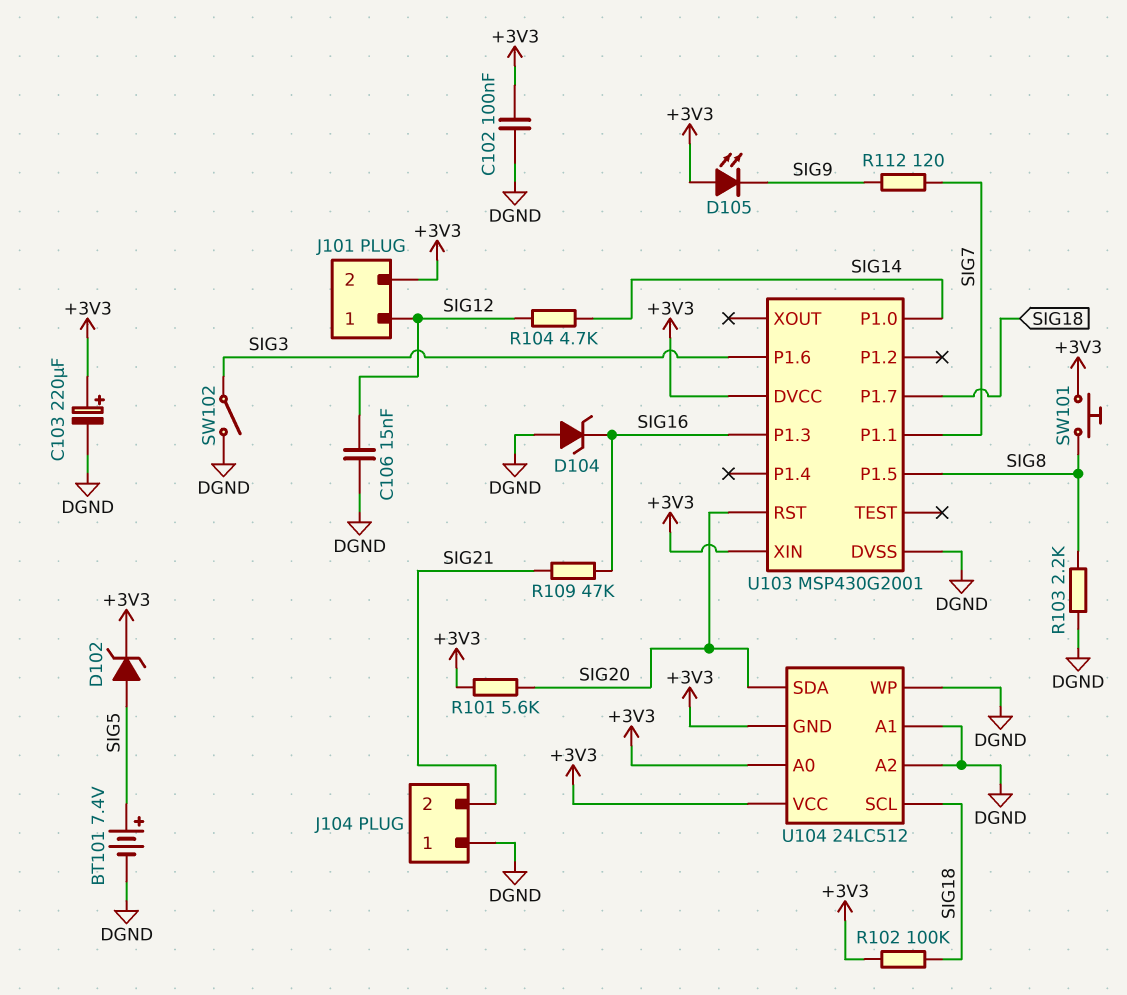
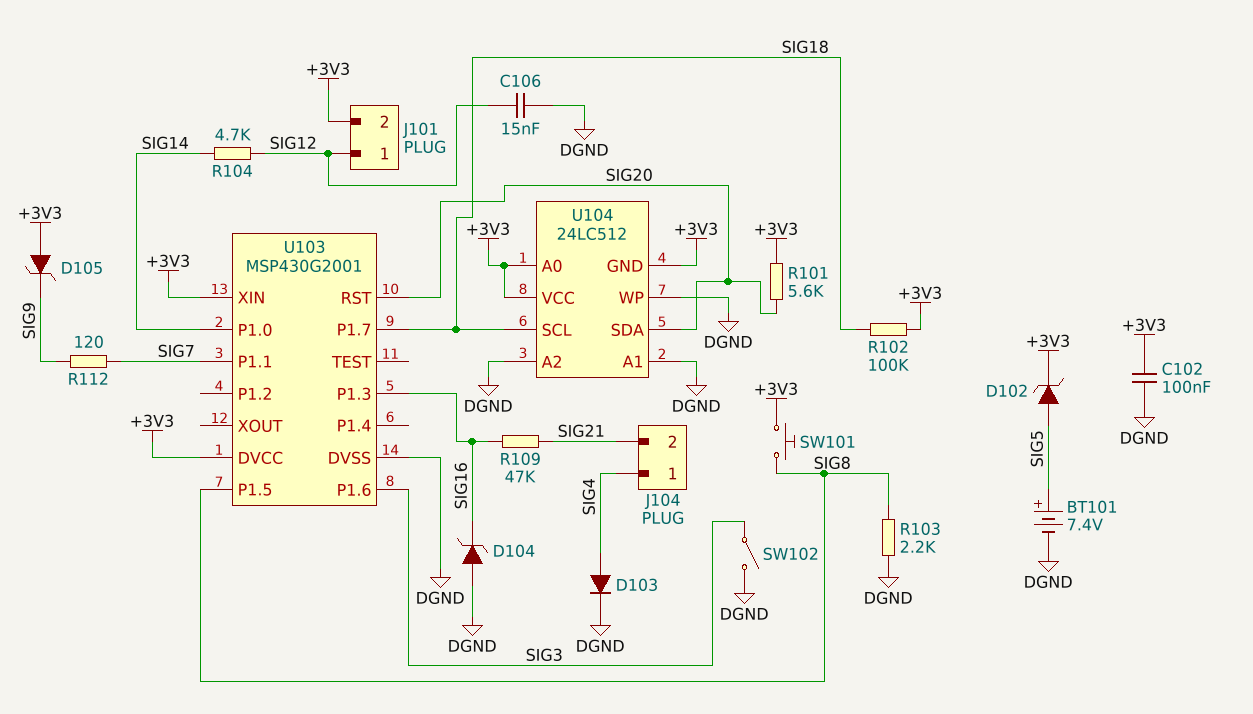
C103: 220uF (plus +3V3, minus DGND) -> none
D103: none -> diode (A SIG4, K DGND)
D105: LED (A +3V3, K SIG9) -> zener (A +3V3, K SIG9)
J104 pin 1: DGND -> SIG4

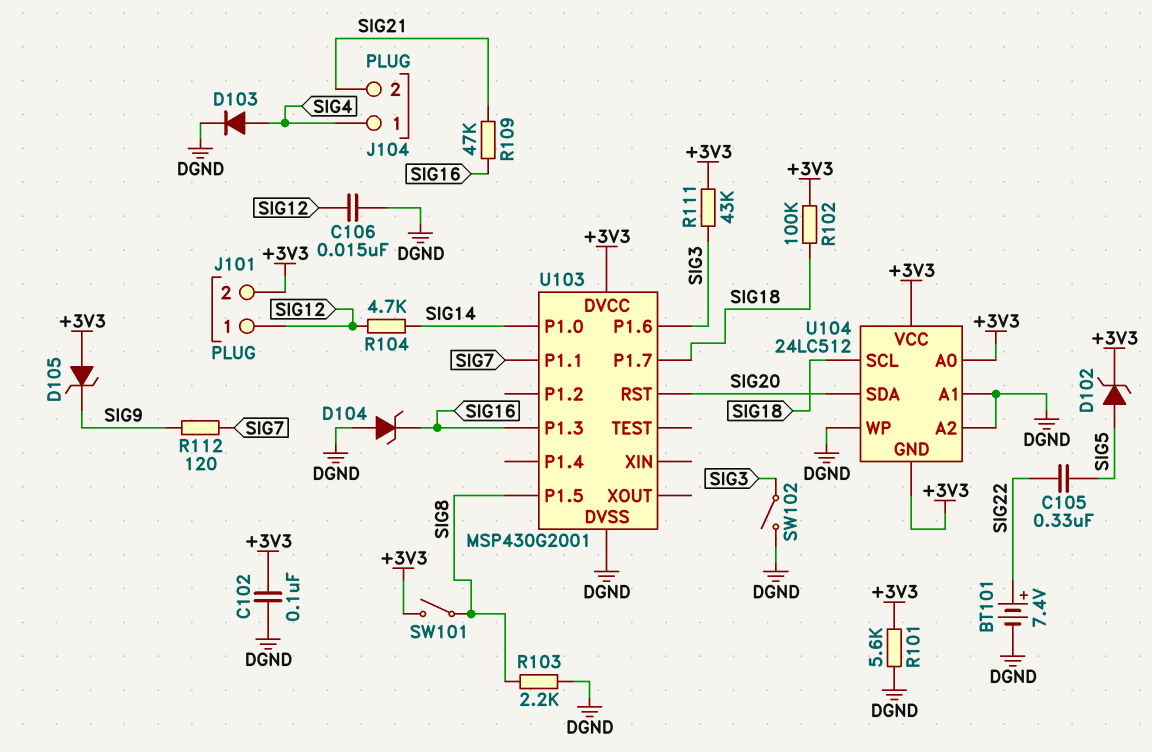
BT101: 7.4V (plus SIG5, minus DGND) -> 7.4V (plus SIG22, minus DGND)
C105: none -> 330nF (SIG5, SIG22)
R101: 5.6k (+3V3, SIG20) -> 5.6k (+3V3, DGND)
R111: none -> 43k (+3V3, SIG3)
SW101: button (+3V3, SIG8) -> switch (+3V3, SIG8)
U103 pin XIN: +3V3 -> none

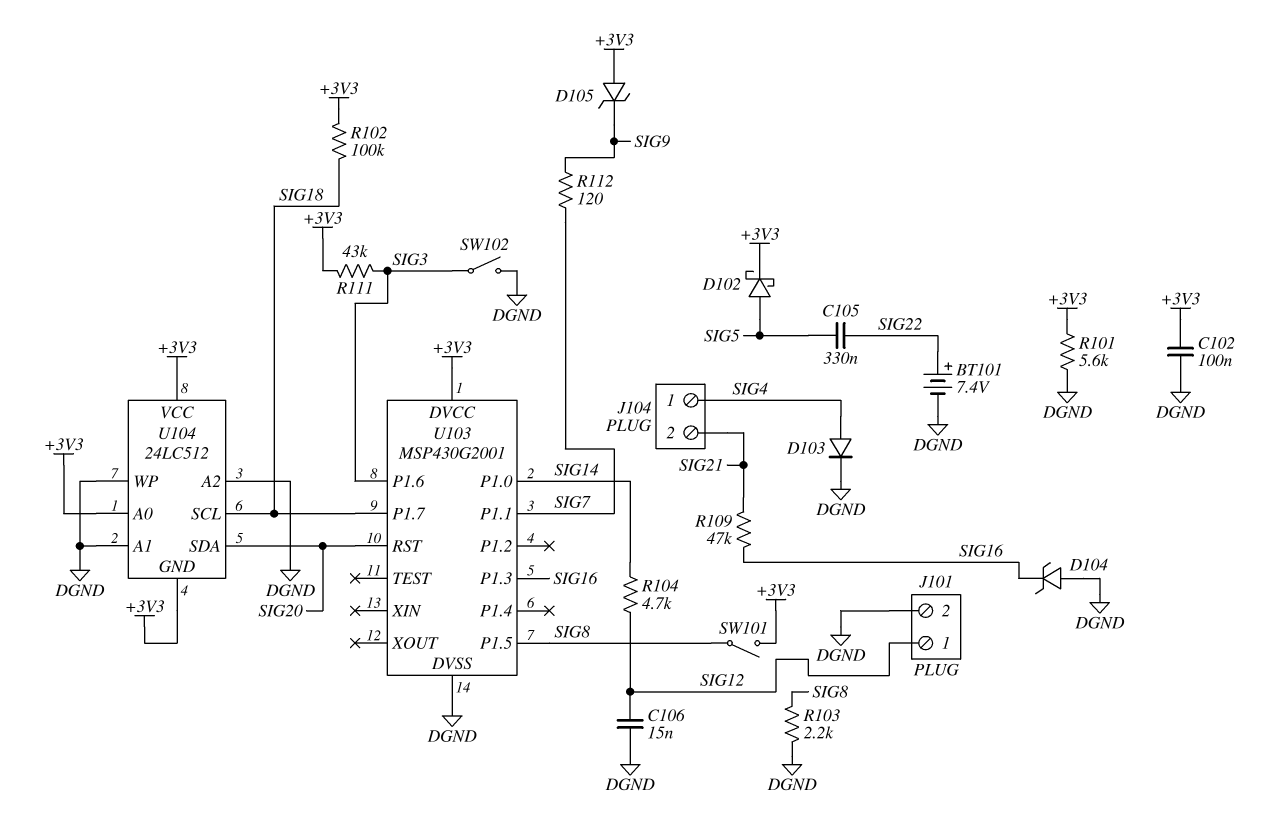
D102: zener (A SIG5, K +3V3) -> schottky (A SIG5, K +3V3)
J101 pin 2: +3V3 -> DGND

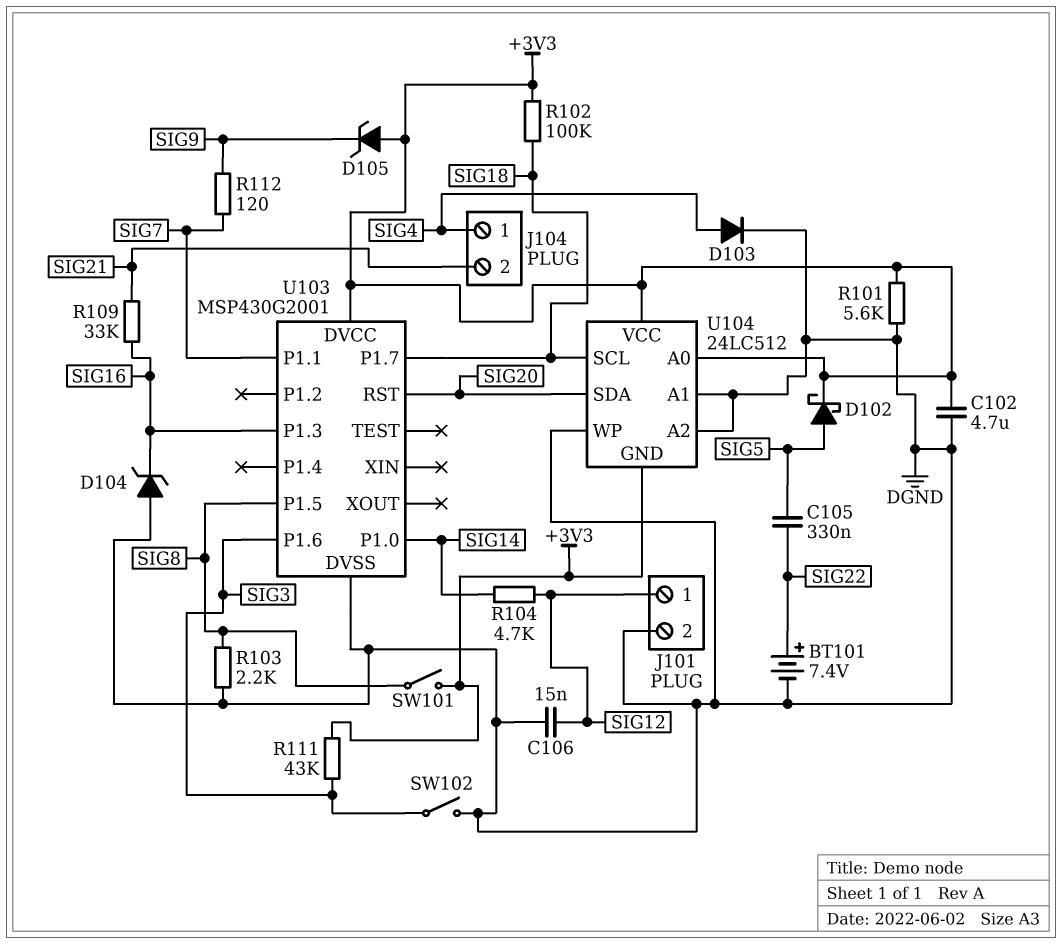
C102: 100nF (+3V3, DGND) -> 4.7uF (+3V3, DGND)
R109: 47k (SIG16, SIG21) -> 33k (SIG16, SIG21)

